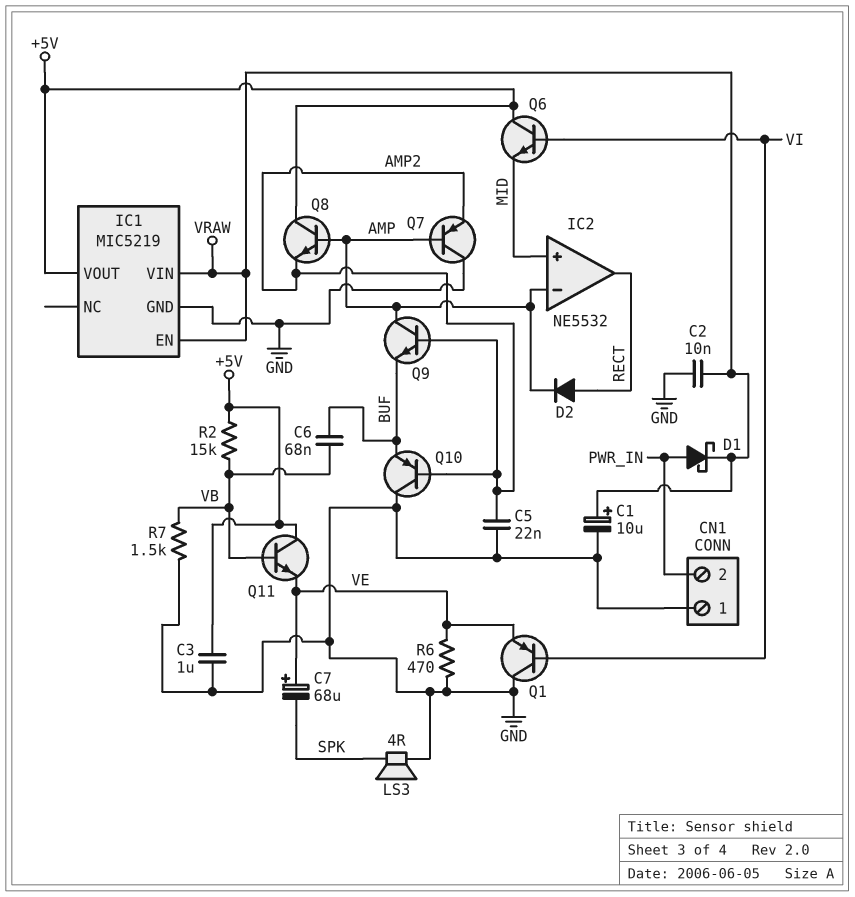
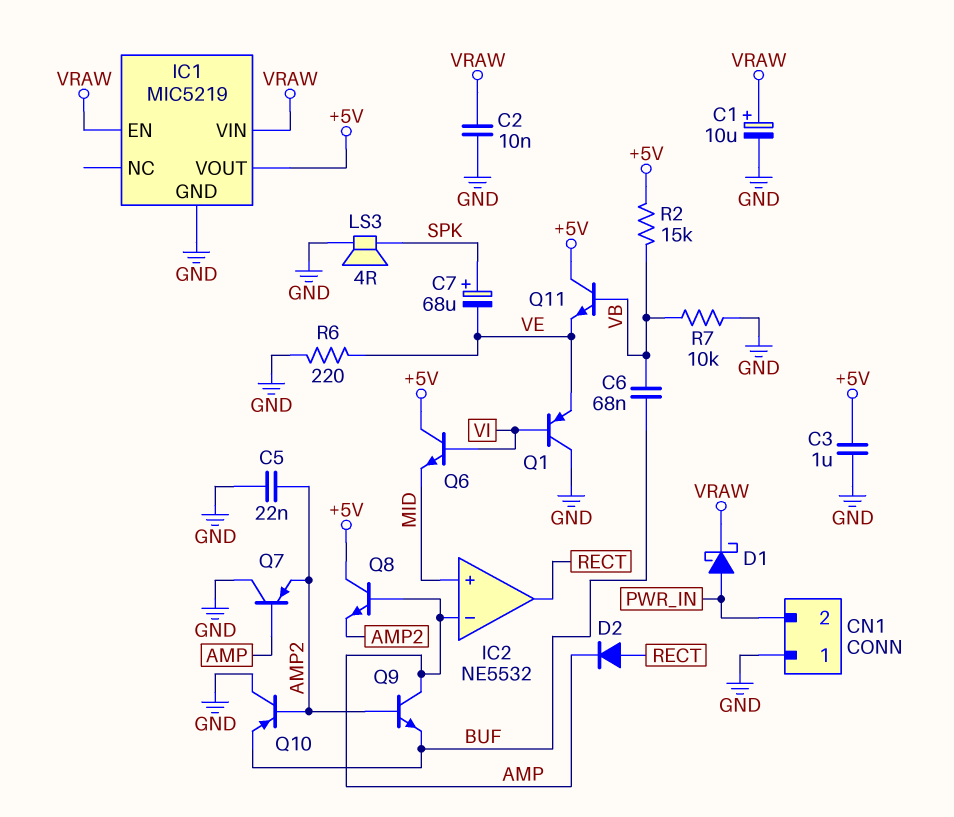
C7: 68uF (plus VE, minus SPK) -> 68uF (plus SPK, minus VE)
R6: 470 (GND, VE) -> 220 (GND, VE)
R7: 1.5k (GND, VB) -> 10k (GND, VB)

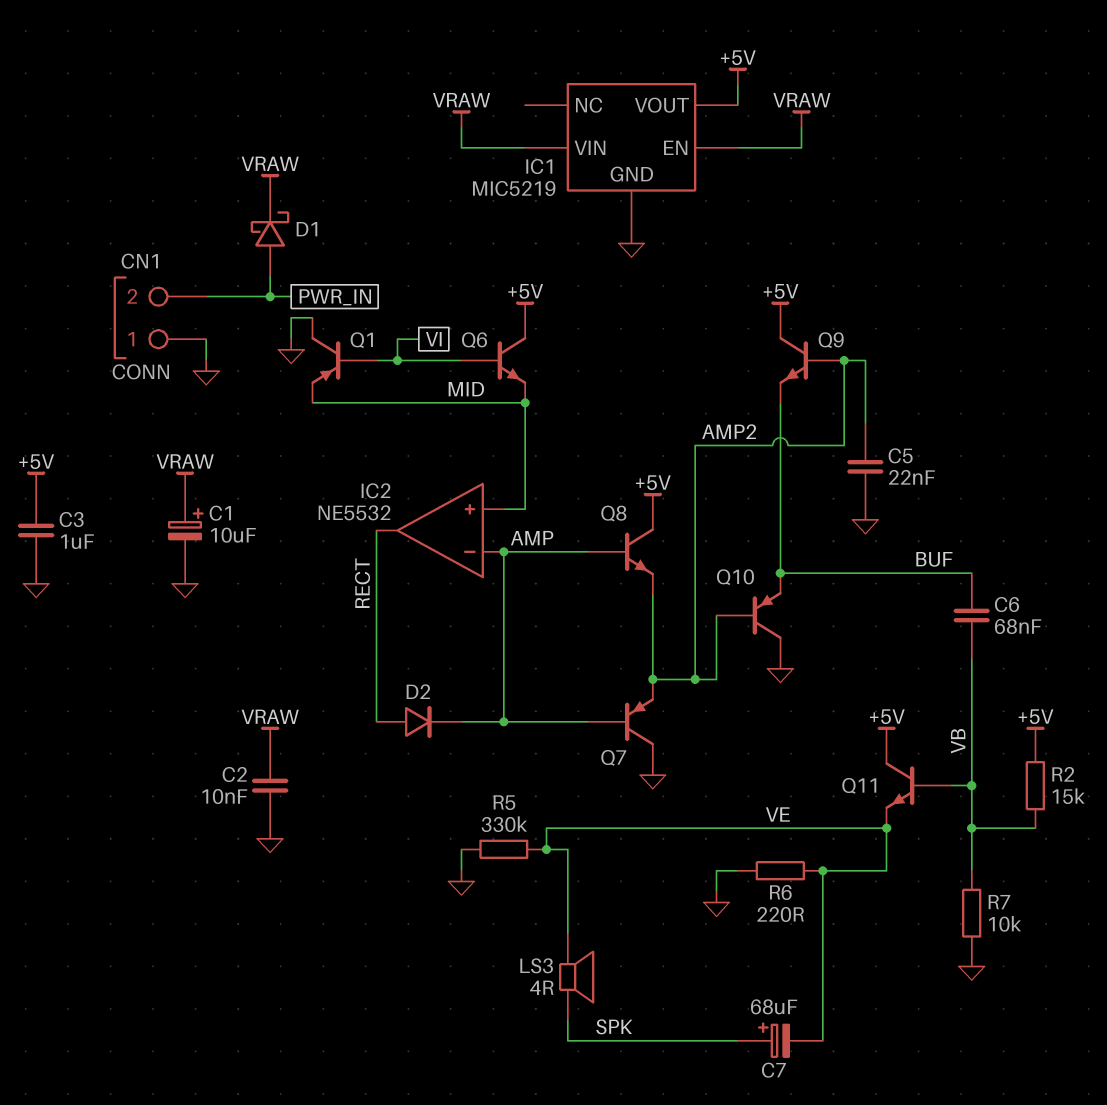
LS3: speaker 4R (GND, SPK) -> speaker 4R (SPK, VE)
Q1: PNP (B VI, C GND, E VE) -> PNP (B VI, C GND, E MID)
Q9: NPN (B AMP2, C AMP, E BUF) -> NPN (B AMP2, C +5V, E BUF)
R5: none -> 330k (GND, VE)

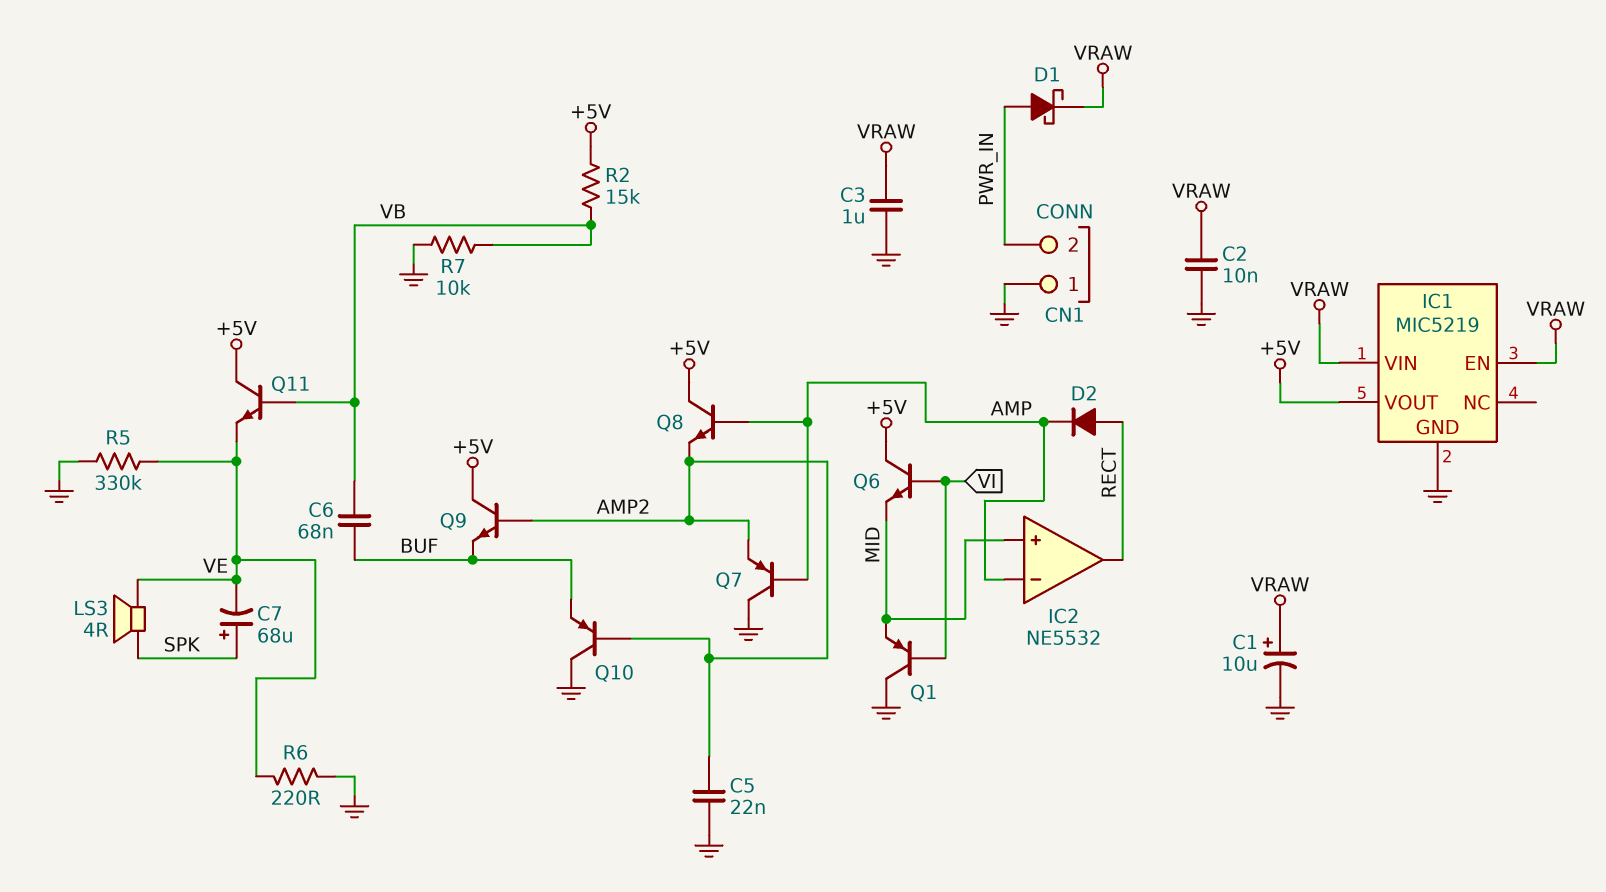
C3: 1uF (+5V, GND) -> 1uF (GND, VRAW)

